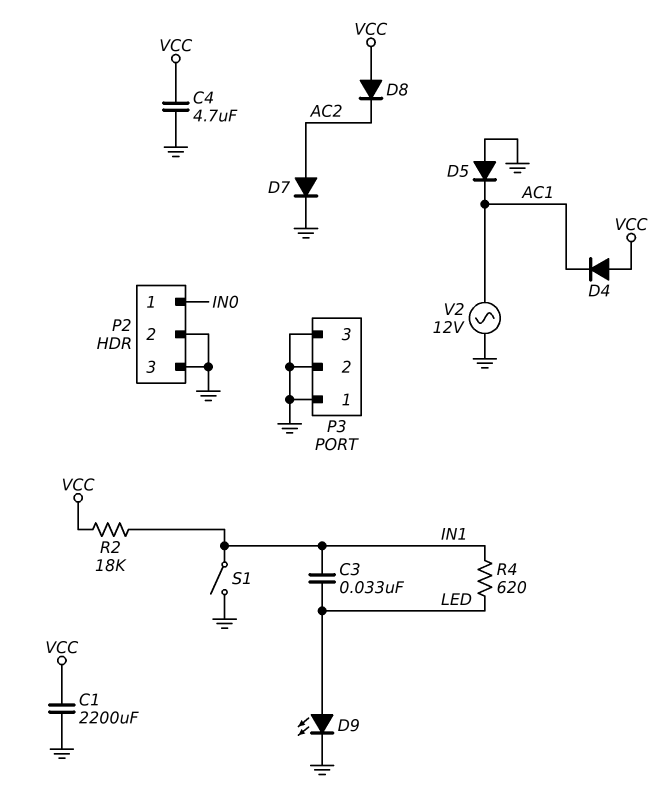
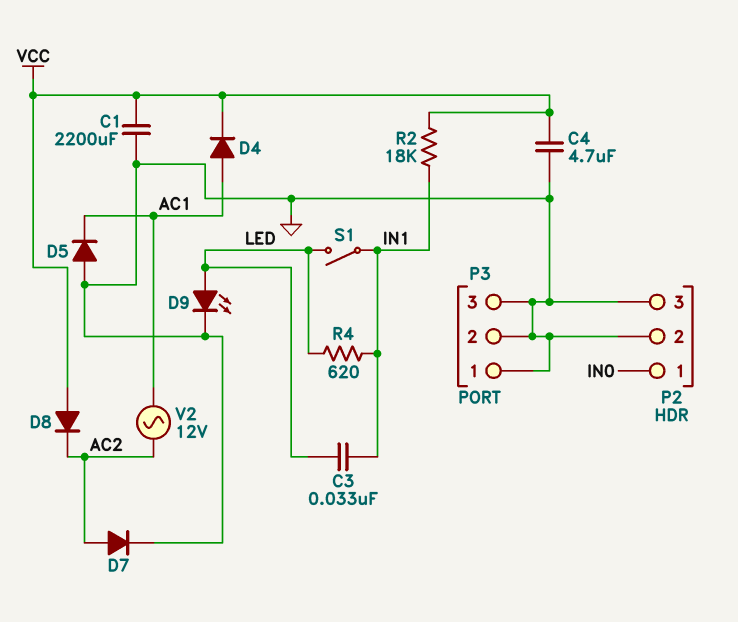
D4: diode (A VCC, K AC1) -> diode (A AC1, K VCC)
S1: switch (GND, IN1) -> switch (IN1, LED)
V2: AC 12V (AC1, GND) -> AC 12V (AC1, AC2)

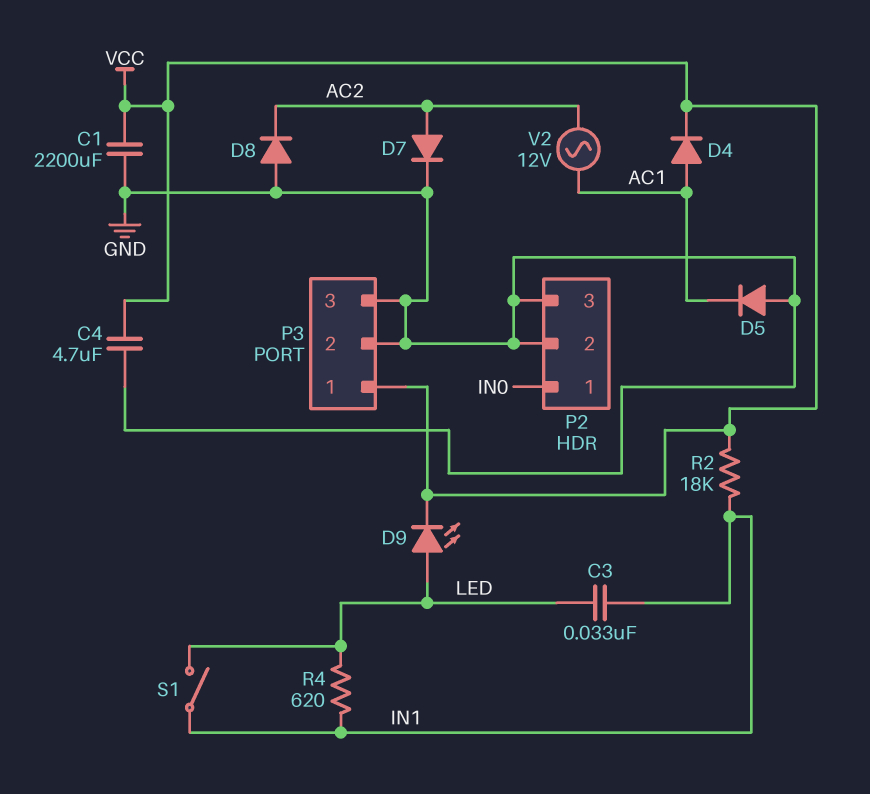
D8: diode (A VCC, K AC2) -> diode (A GND, K AC2)
D9: LED (A LED, K GND) -> LED (A LED, K VCC)
P3 pin 1: GND -> VCC

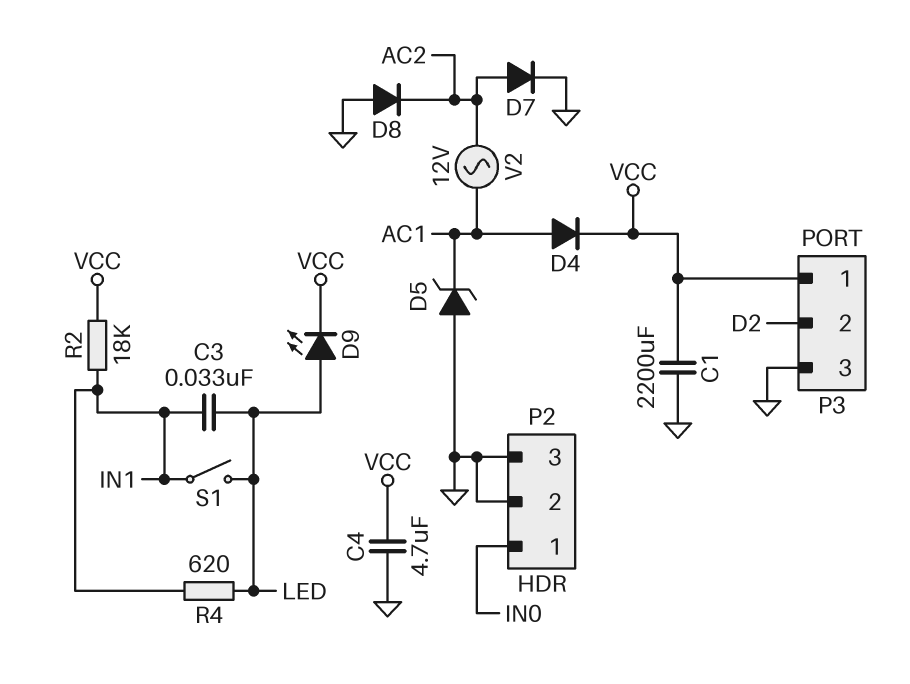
D5: diode (A GND, K AC1) -> zener (A GND, K AC1)
P3 pin 2: GND -> D2

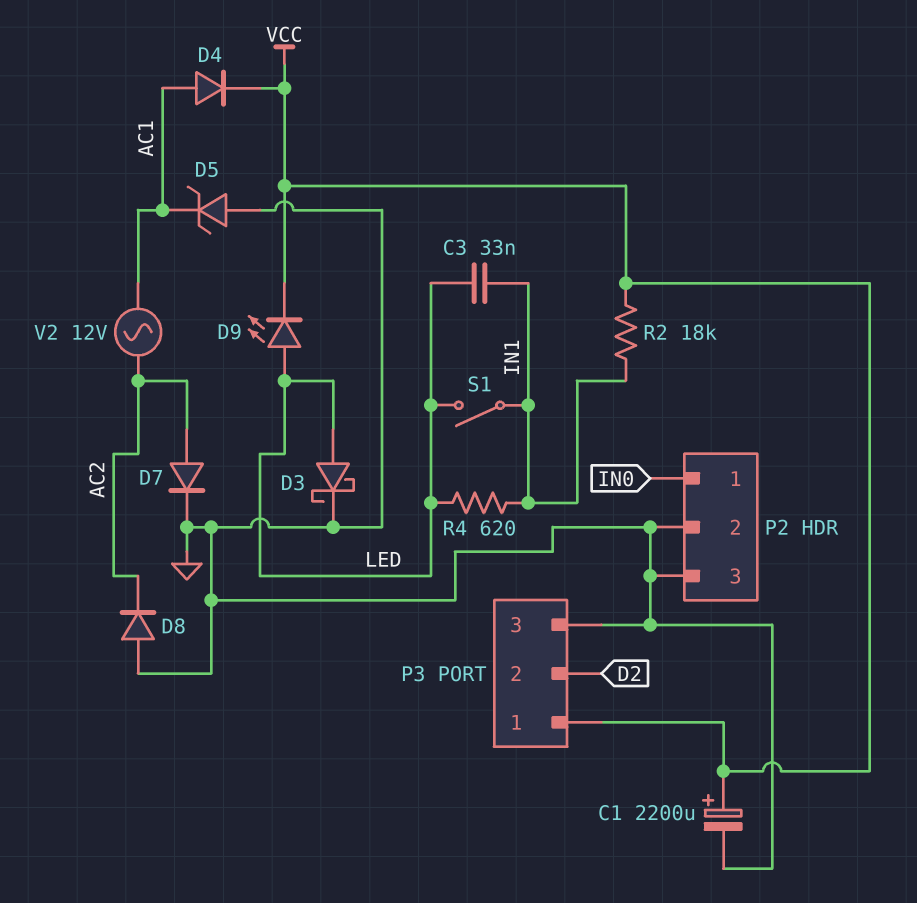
C1: 2200uF (GND, VCC) -> 2200uF (plus VCC, minus GND)
C4: 4.7uF (GND, VCC) -> none
D3: none -> schottky (A LED, K GND)

